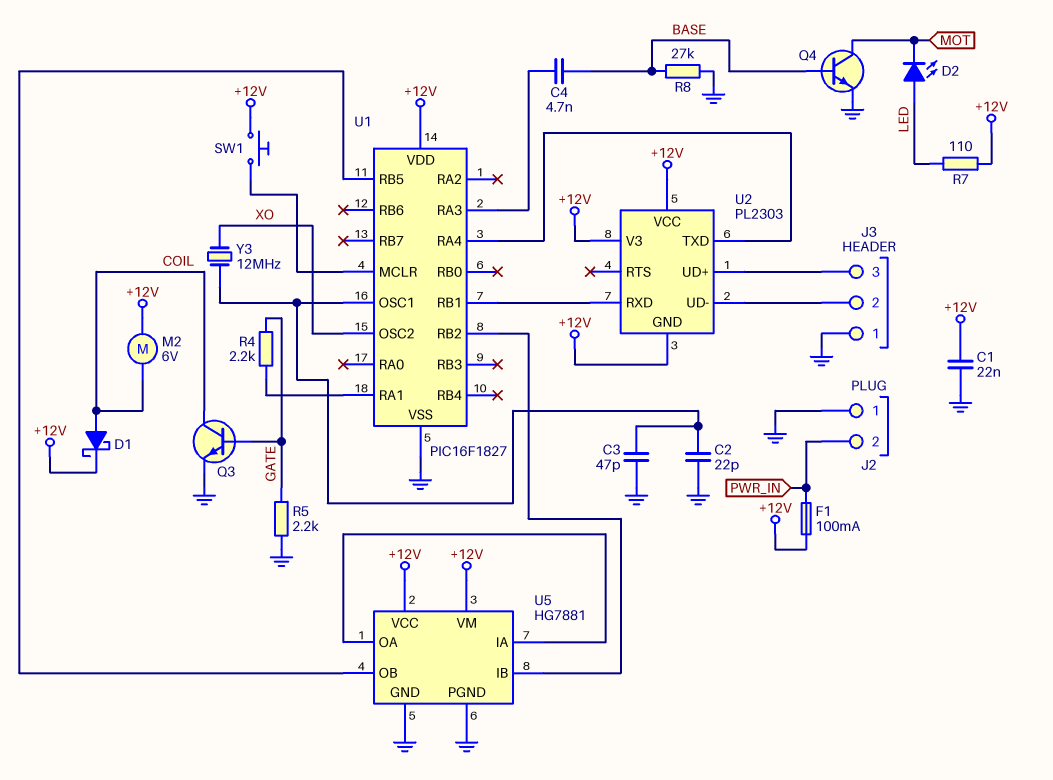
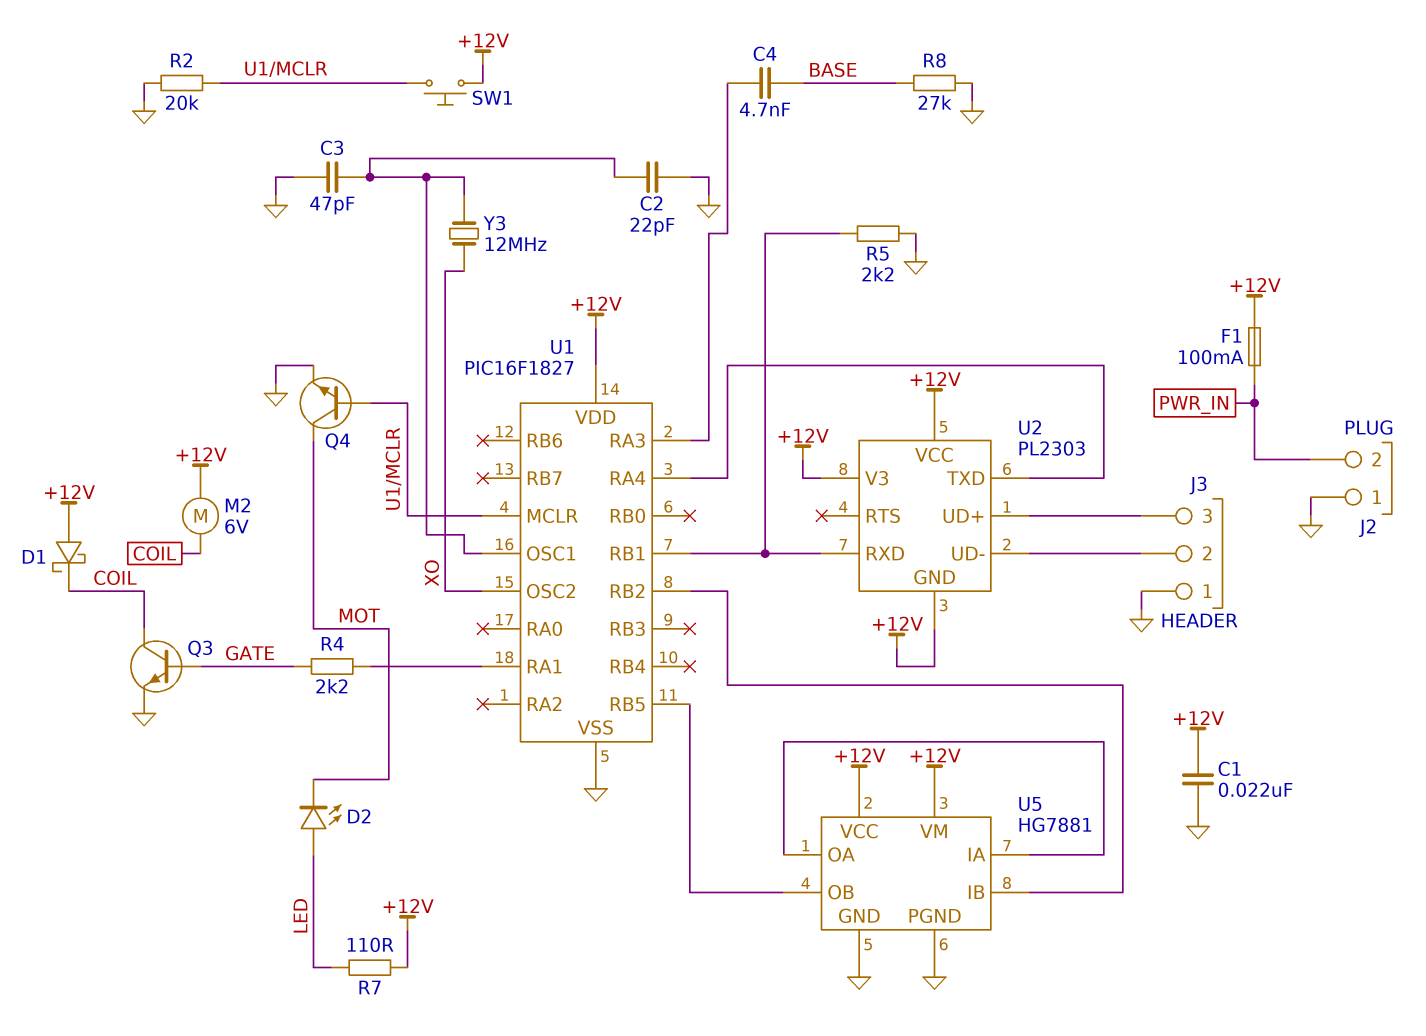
D1: schottky (A COIL, K +12V) -> schottky (A +12V, K COIL)
Q4: NPN (B BASE, C MOT, E GND) -> NPN (B U1/MCLR, C MOT, E GND)
R2: none -> 20k (GND, U1/MCLR)
R5: 2.2k (GATE, GND) -> 2.2k (GND, U1/RB1)

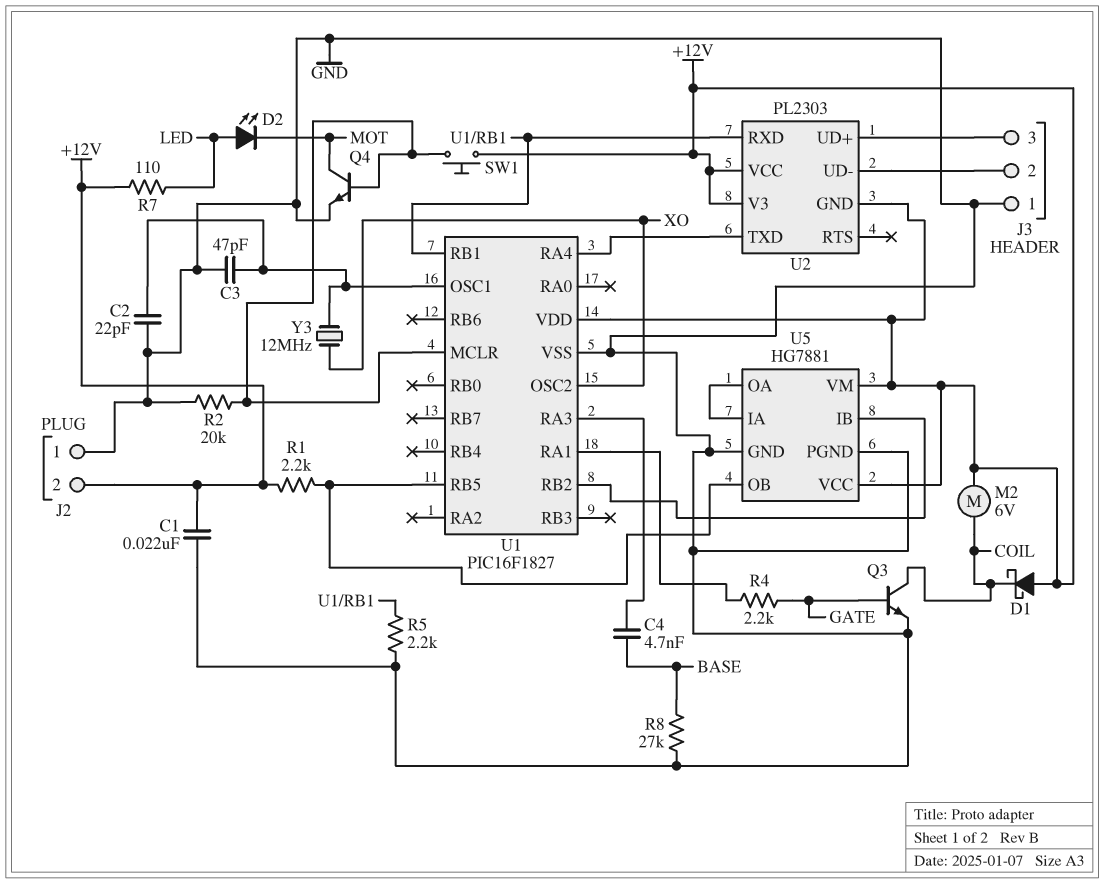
F1: 100mA (+12V, PWR_IN) -> none
J2 pin 2: PWR_IN -> +12V
R1: none -> 2.2k (+12V, U1/RB5)

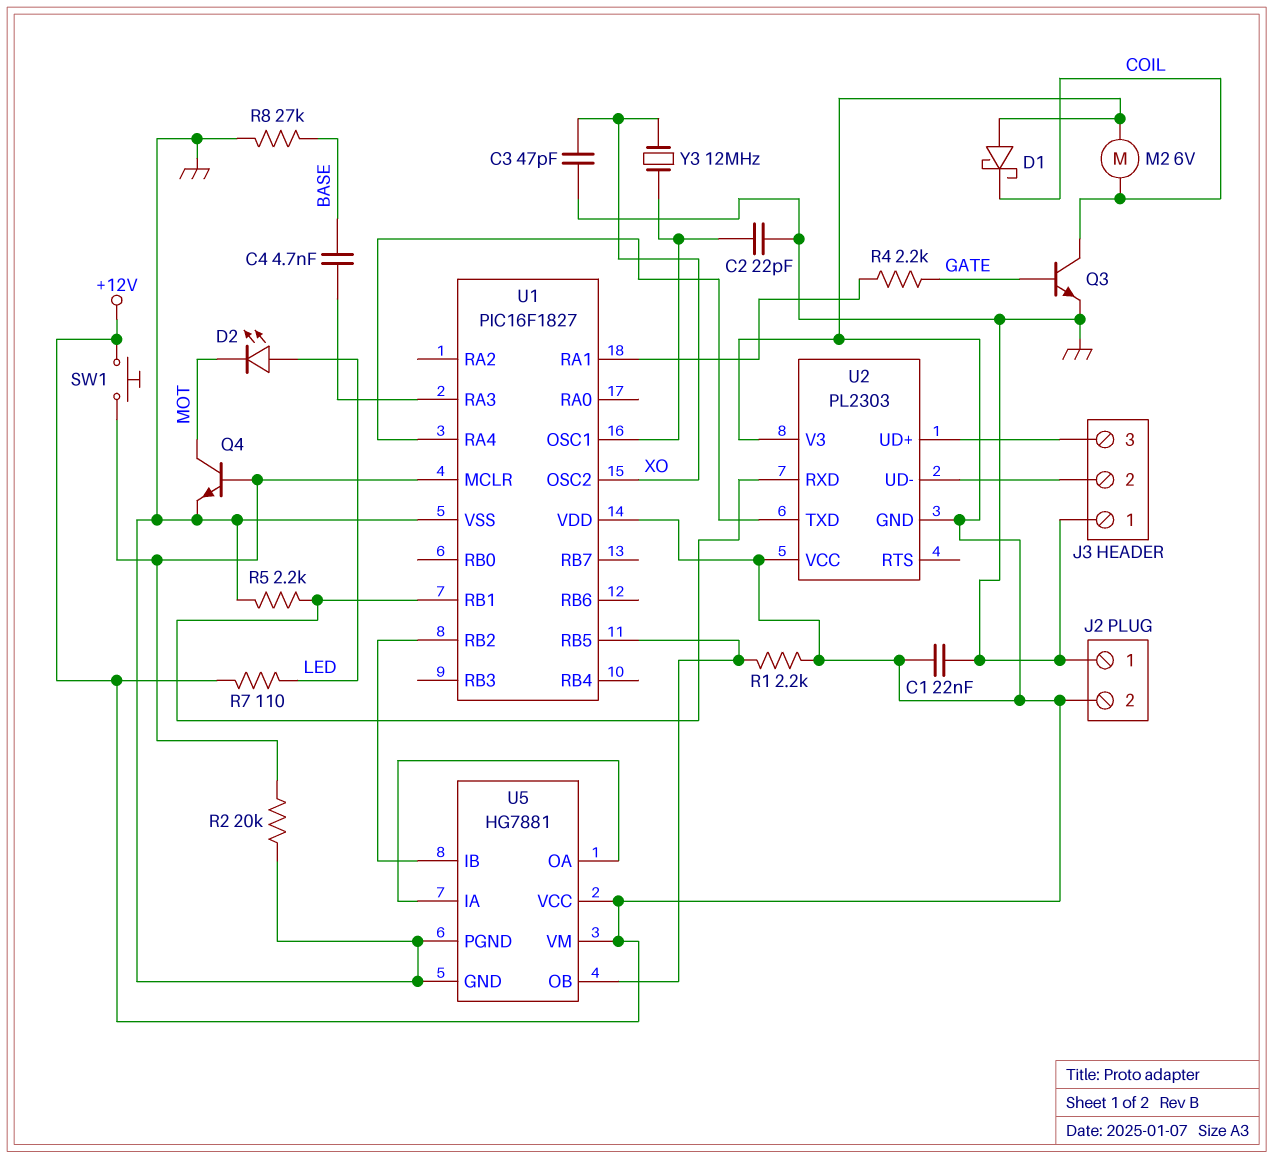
C3: 47pF (GND, U1/OSC1) -> 47pF (GND, XO)

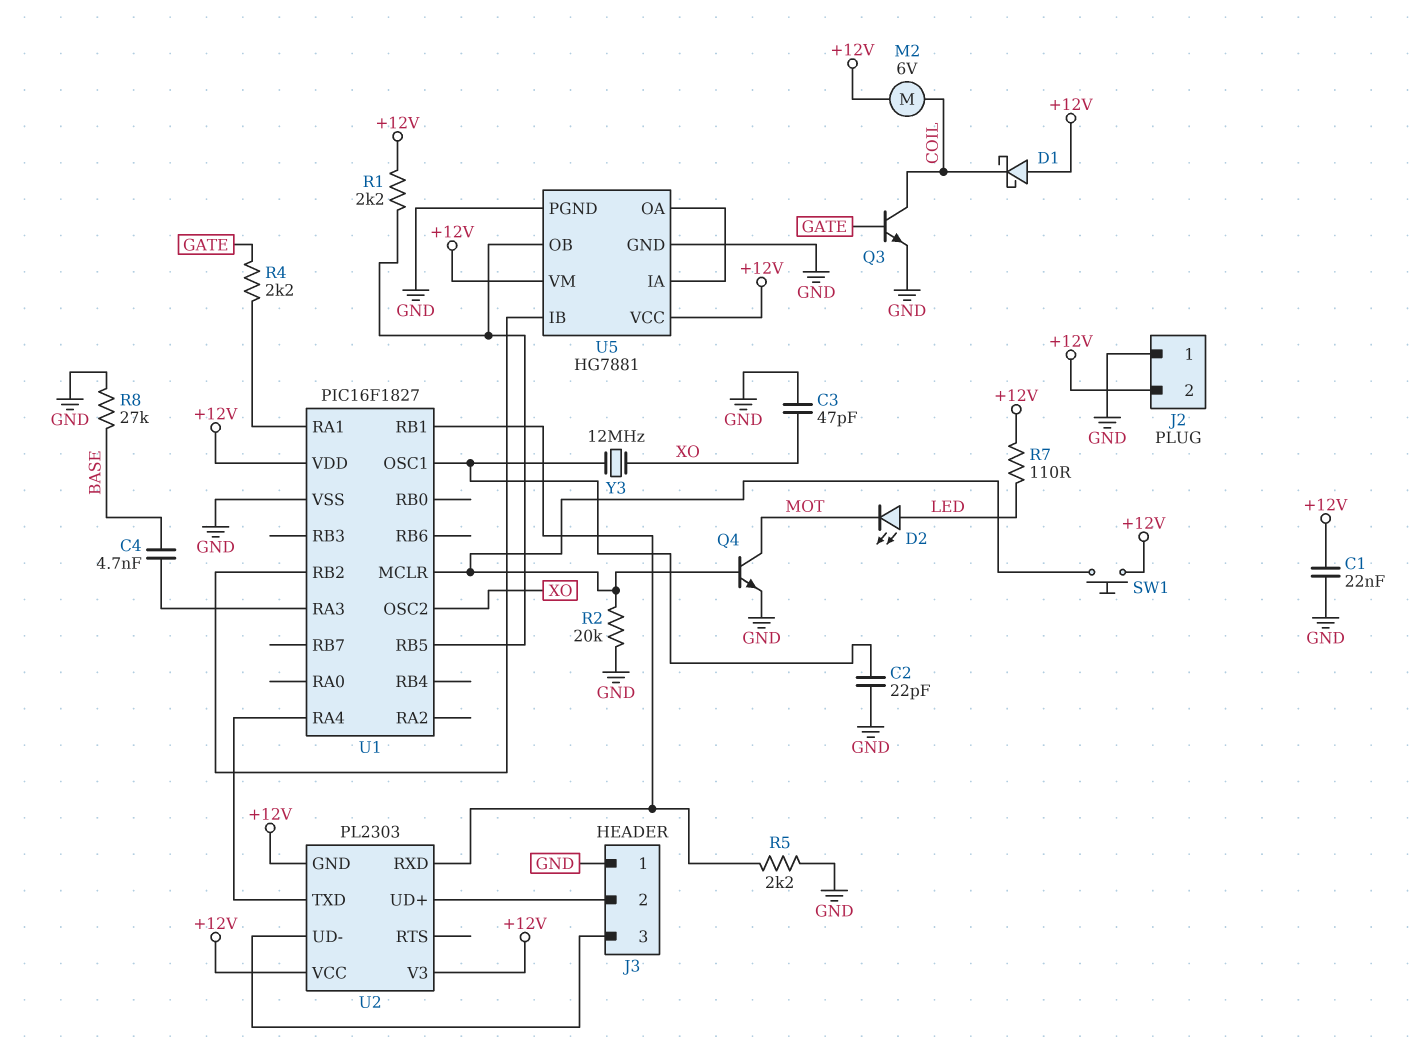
U2 pin UD+: J3/3 -> J3/2
U2 pin UD-: J3/2 -> J3/3

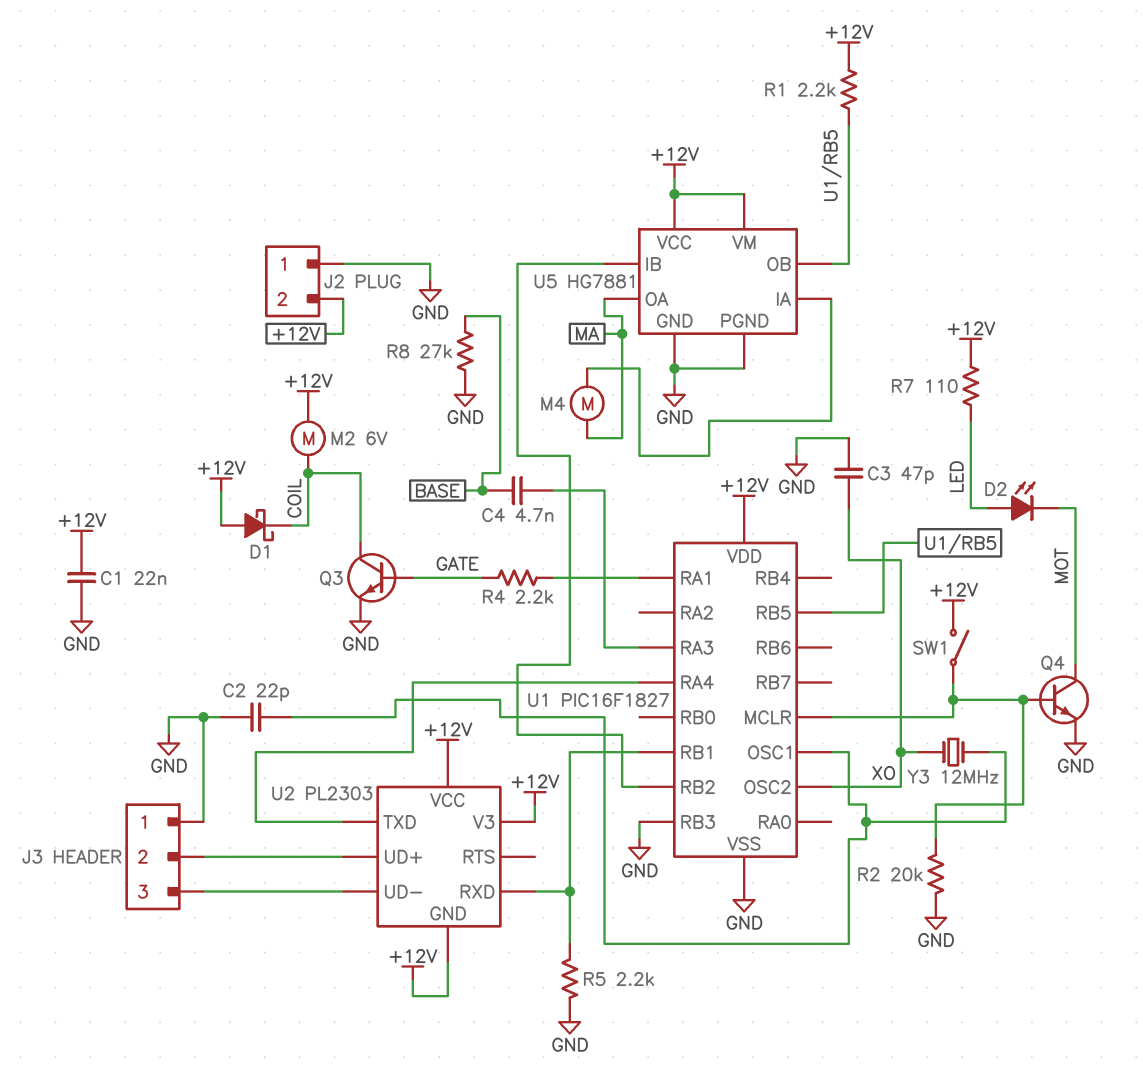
M4: none -> motor (MA, U5/IA)
SW1: button (+12V, U1/MCLR) -> switch (+12V, U1/MCLR)
U1 pin RB3: none -> GND
U5 pin OA: U5/IA -> MA

